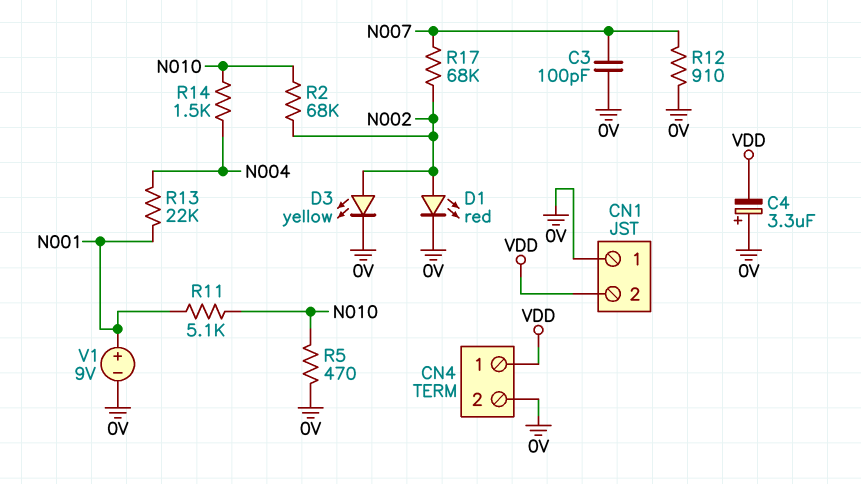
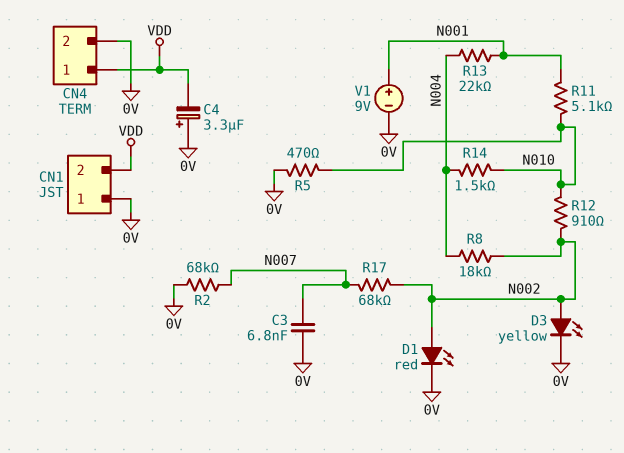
C3: 100pF (0V, N007) -> 6.8nF (0V, N007)
R2: 68k (N002, N010) -> 68k (0V, N007)
R8: none -> 18k (N002, N004)
R12: 910 (0V, N007) -> 910 (N002, N010)

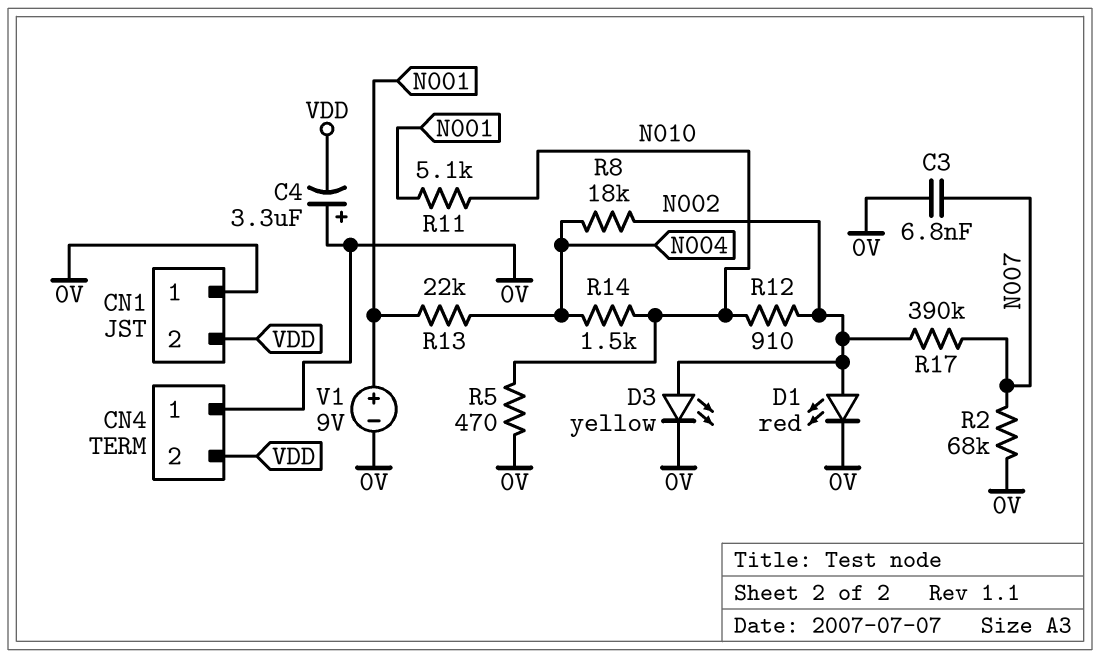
CN4 pin 1: VDD -> 0V
CN4 pin 2: 0V -> VDD
R17: 68k (N002, N007) -> 390k (N002, N007)

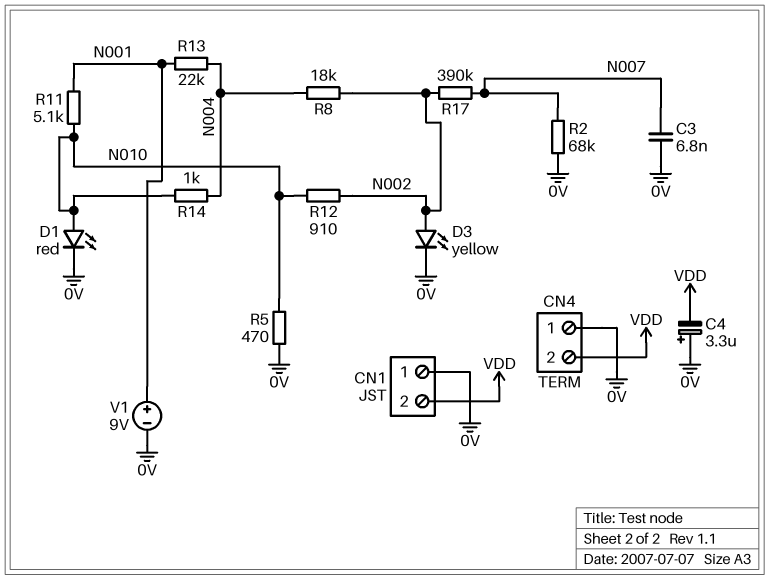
D1: LED red (A N002, K 0V) -> LED red (A N010, K 0V)
R14: 1.5k (N004, N010) -> 1k (N004, N010)

